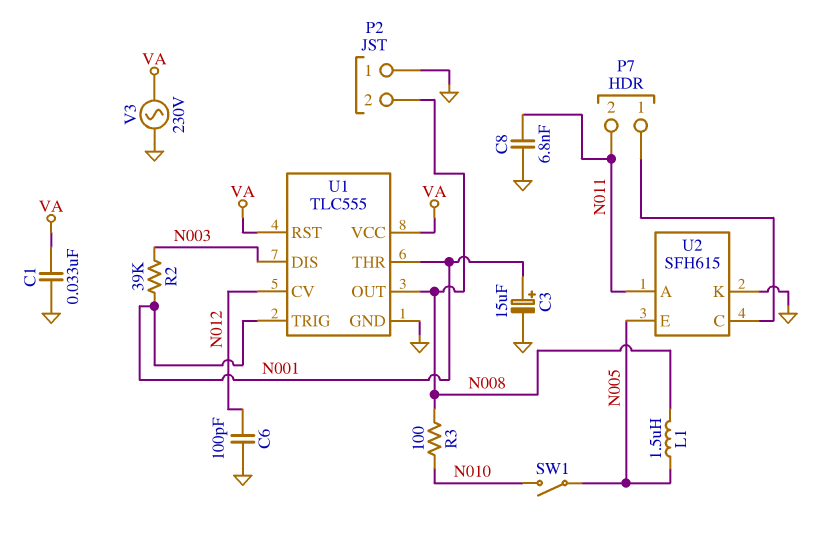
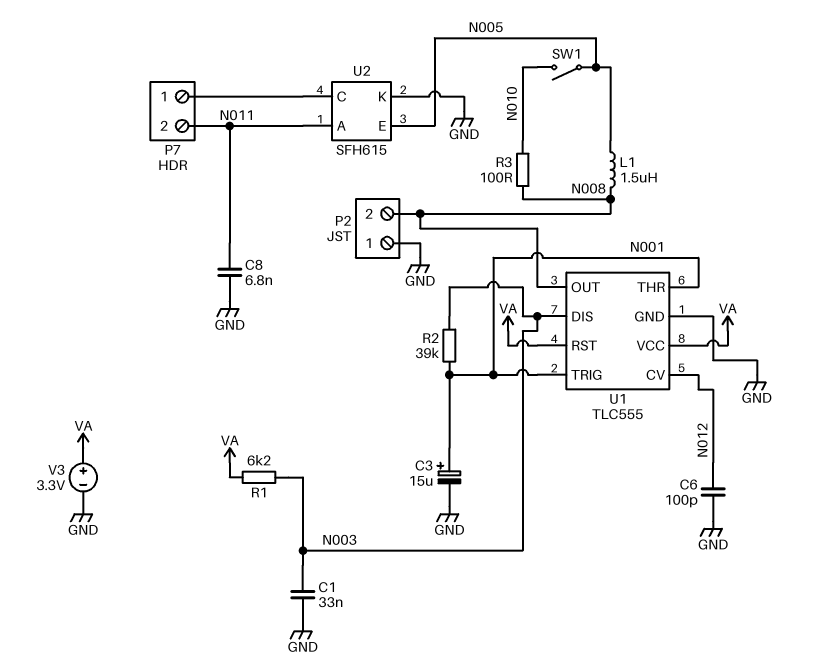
C1: 33nF (GND, VA) -> 33nF (GND, N003)
R1: none -> 6.2k (N003, VA)
V3: AC 230V (GND, VA) -> 3.3V (plus VA, minus GND)

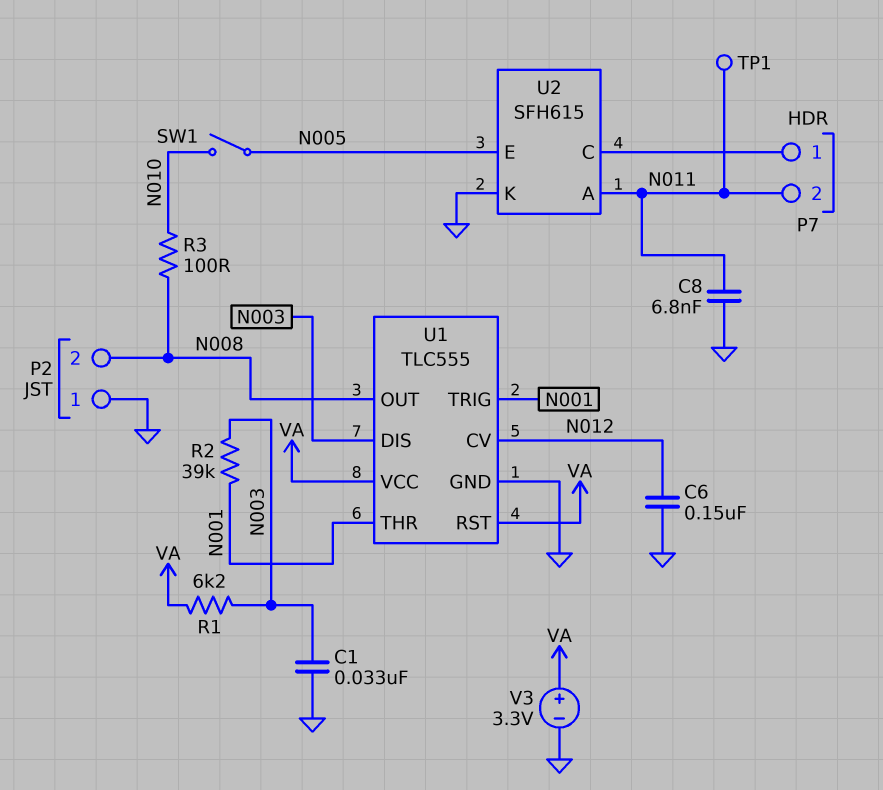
C3: 15uF (plus N001, minus GND) -> none
C6: 100pF (GND, N012) -> 150nF (GND, N012)
L1: 1.5uH (N005, N008) -> none
TP1: none -> test point (N011)

